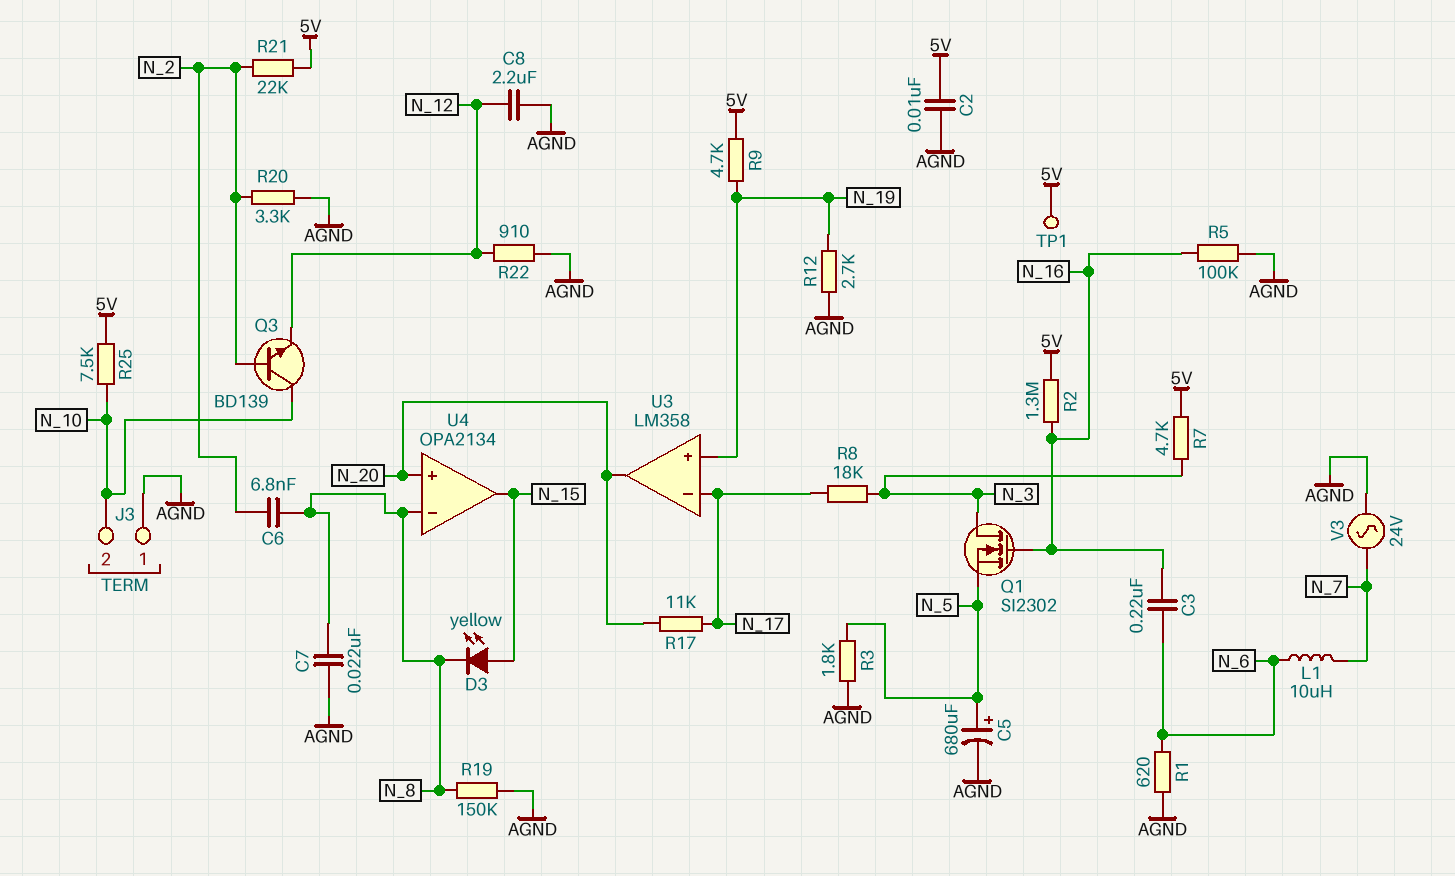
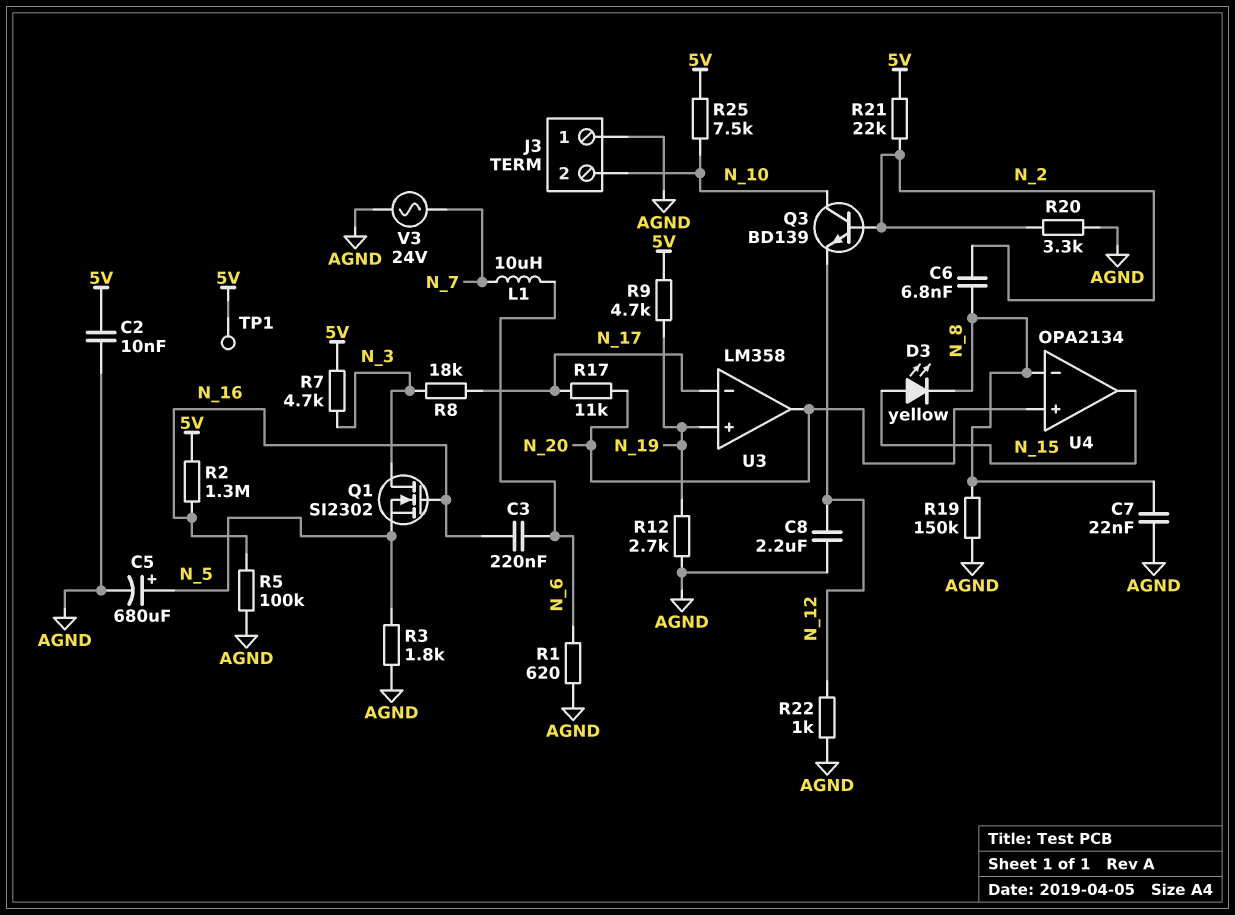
R22: 910 (AGND, N_12) -> 1k (AGND, N_12)

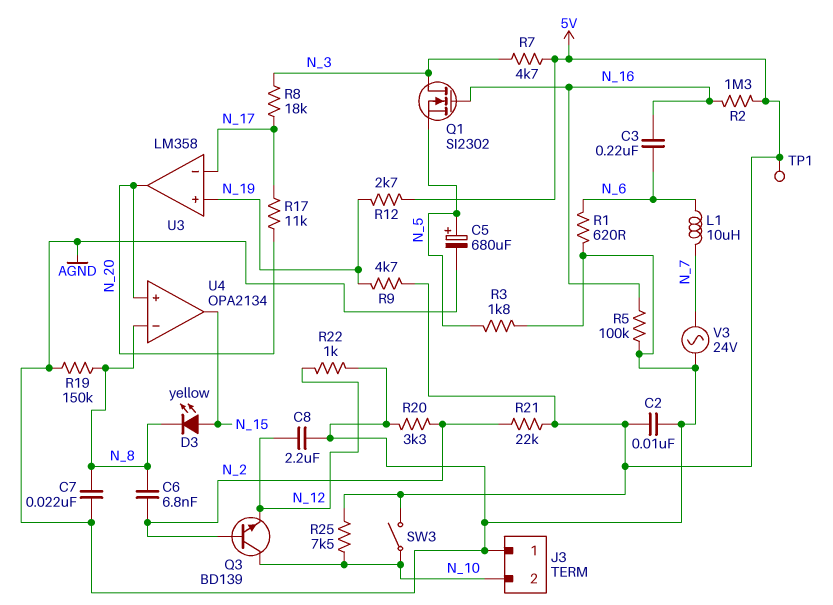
R12: 2.7k (AGND, N_19) -> 2.7k (5V, N_19)
SW3: none -> switch (5V, N_10)

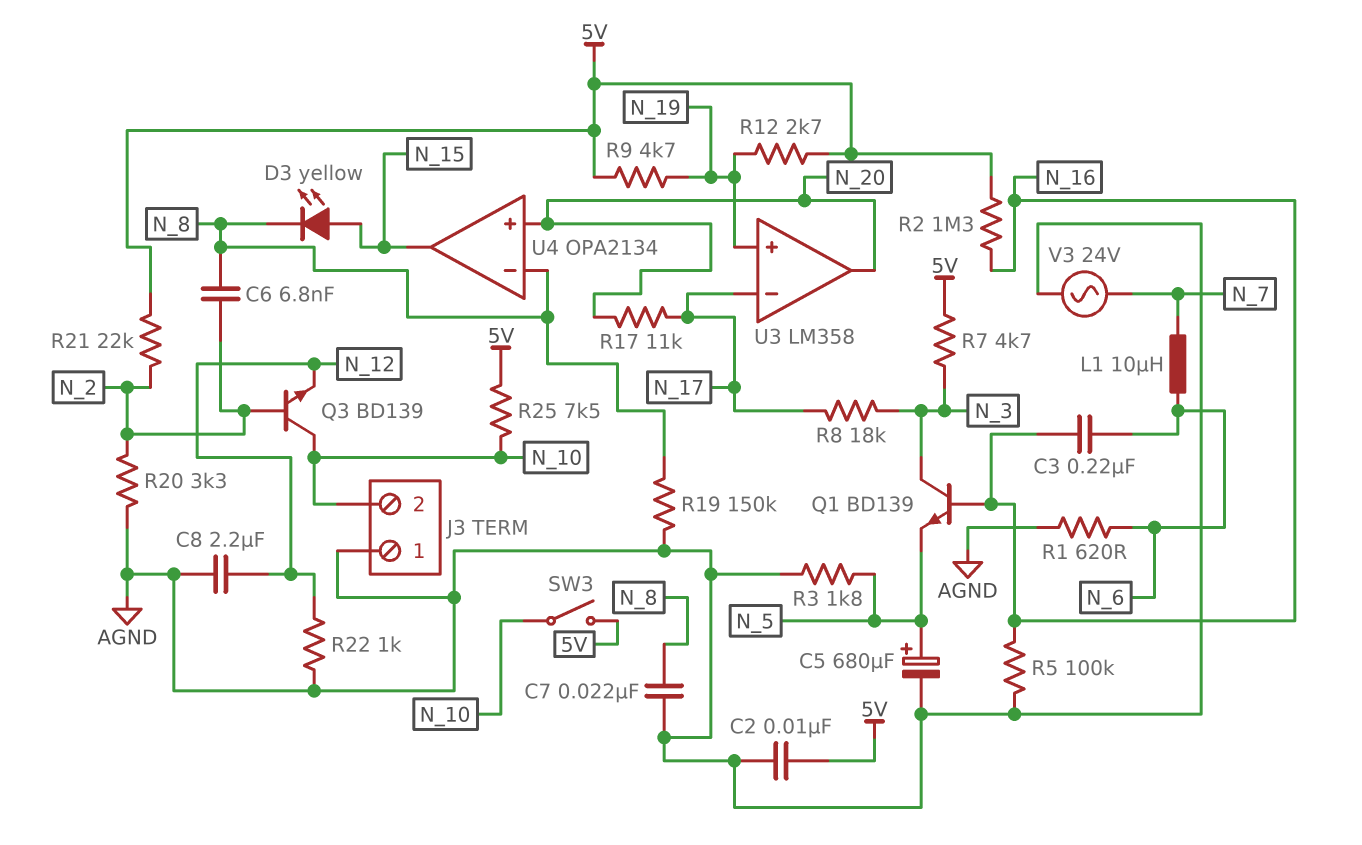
Q1: NMOS SI2302 (G N_16, D N_3, S N_5) -> NPN BD139 (B N_16, C N_3, E N_5)
TP1: test point (5V) -> none

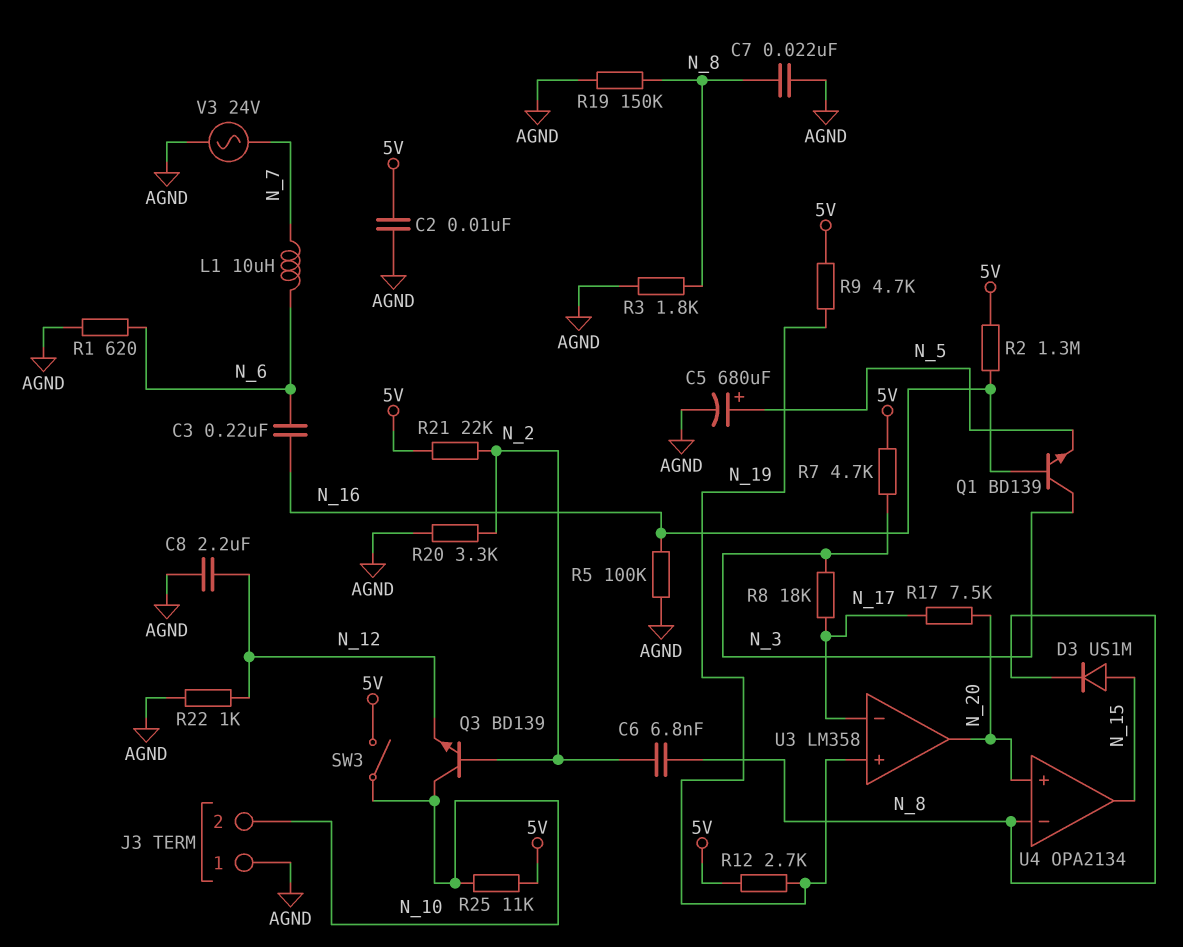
D3: LED yellow (A N_15, K N_8) -> diode US1M (A N_15, K N_8)
R3: 1.8k (AGND, N_5) -> 1.8k (AGND, N_8)
R17: 11k (N_17, N_20) -> 7.5k (N_17, N_20)
R25: 7.5k (5V, N_10) -> 11k (5V, N_10)

